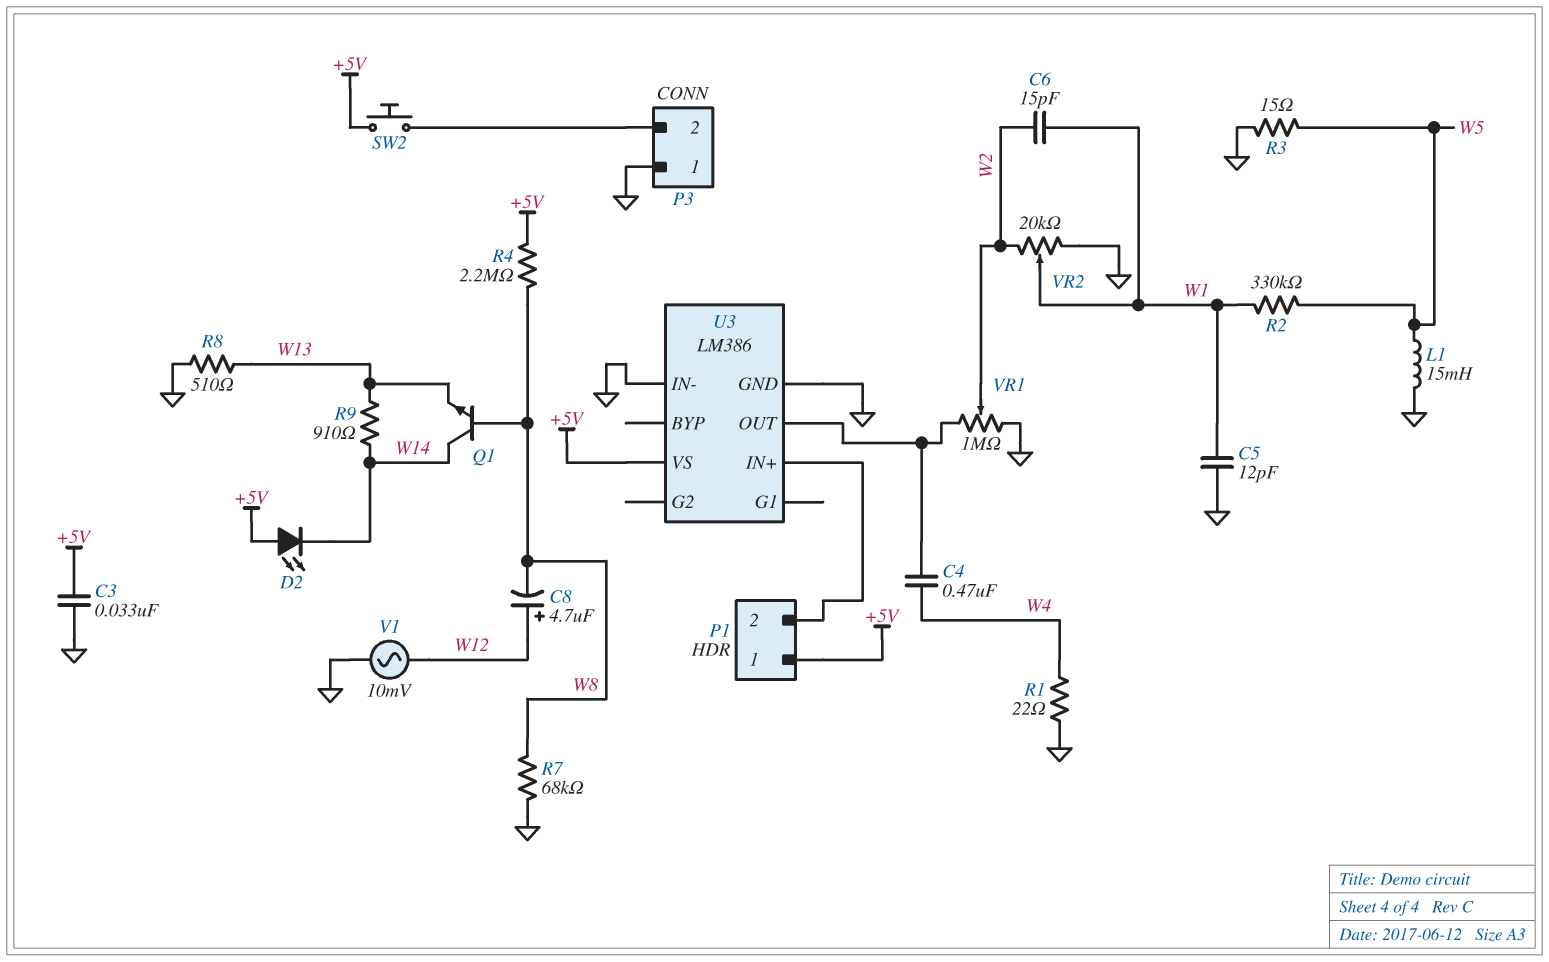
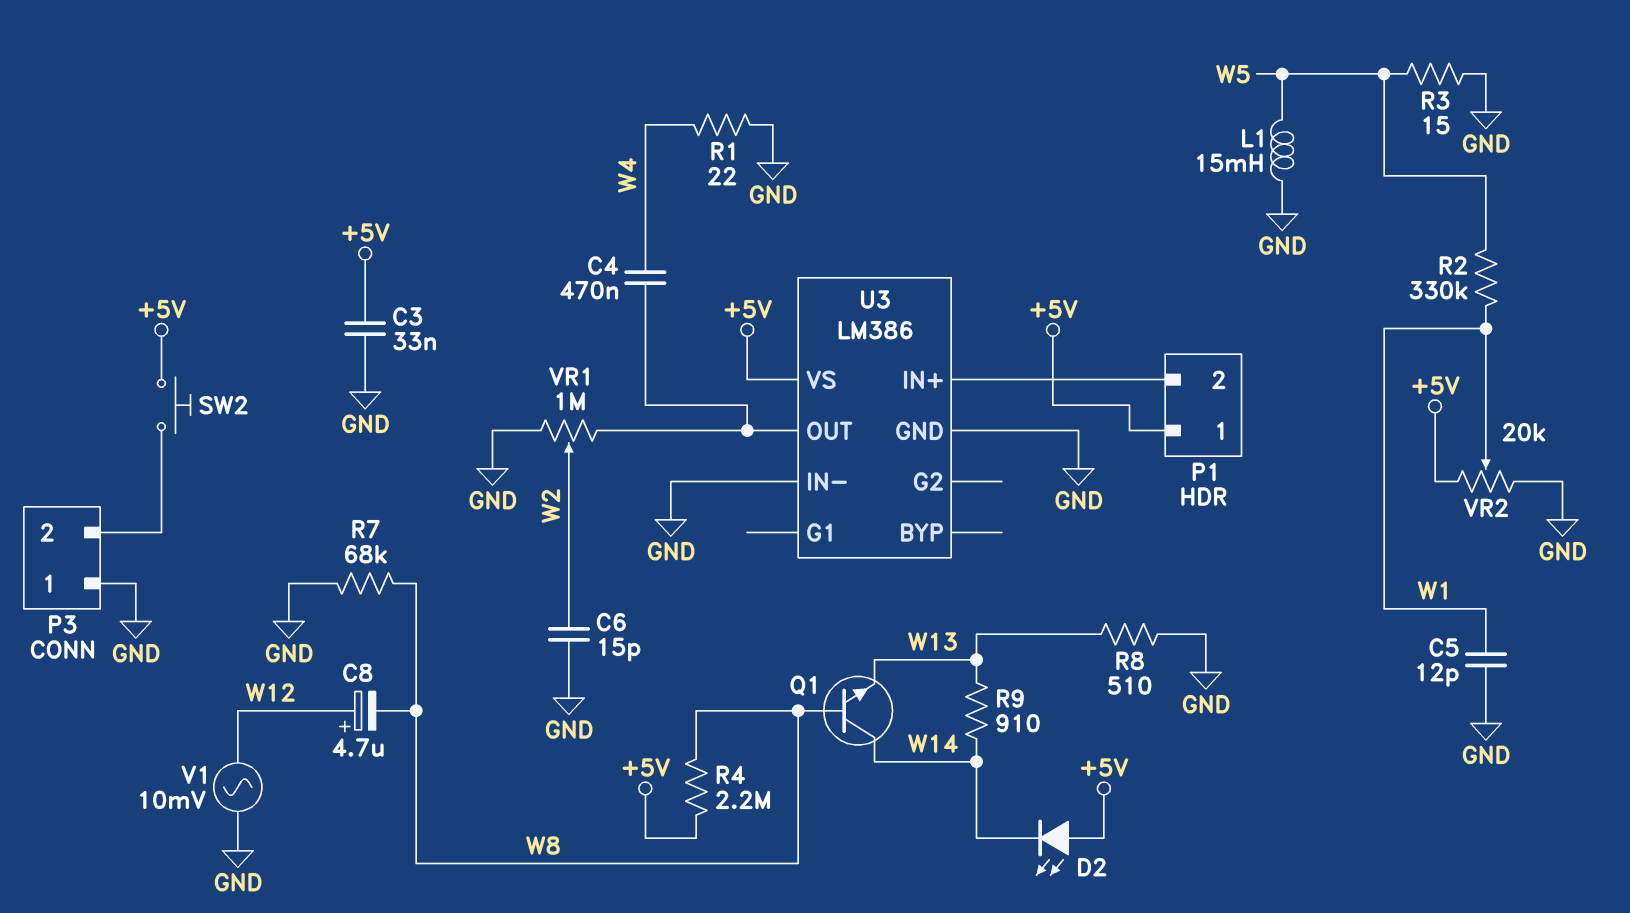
C6: 15pF (W1, W2) -> 15pF (GND, W2)
VR2: 20k (GND, W2, wiper W1) -> 20k (+5V, GND, wiper W1)

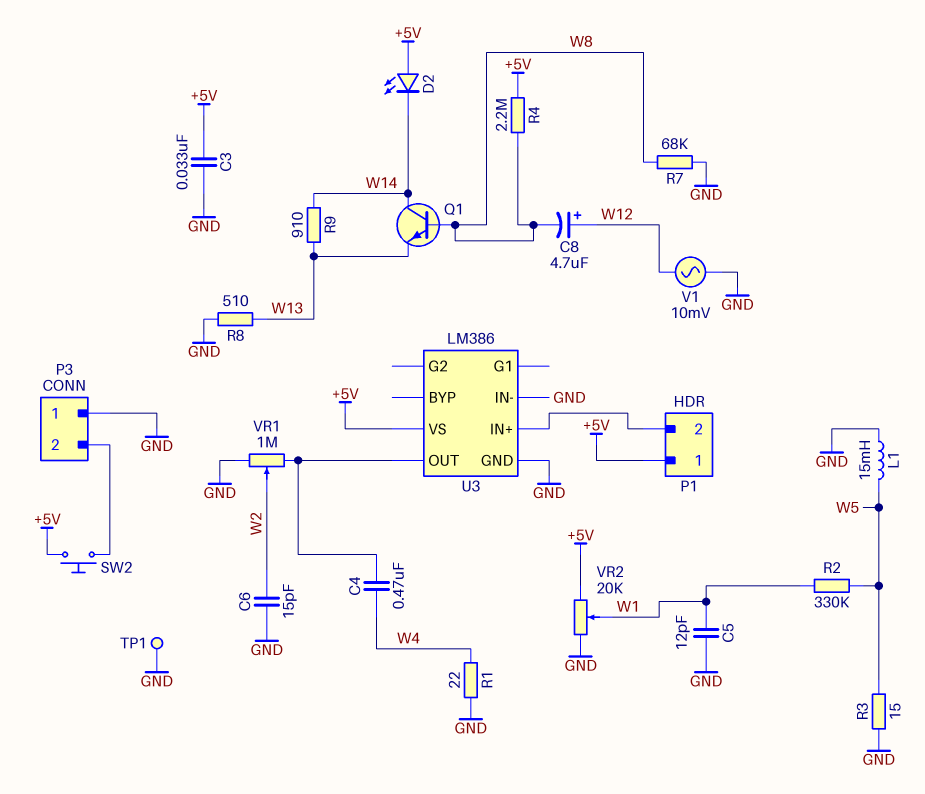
TP1: none -> test point (GND)

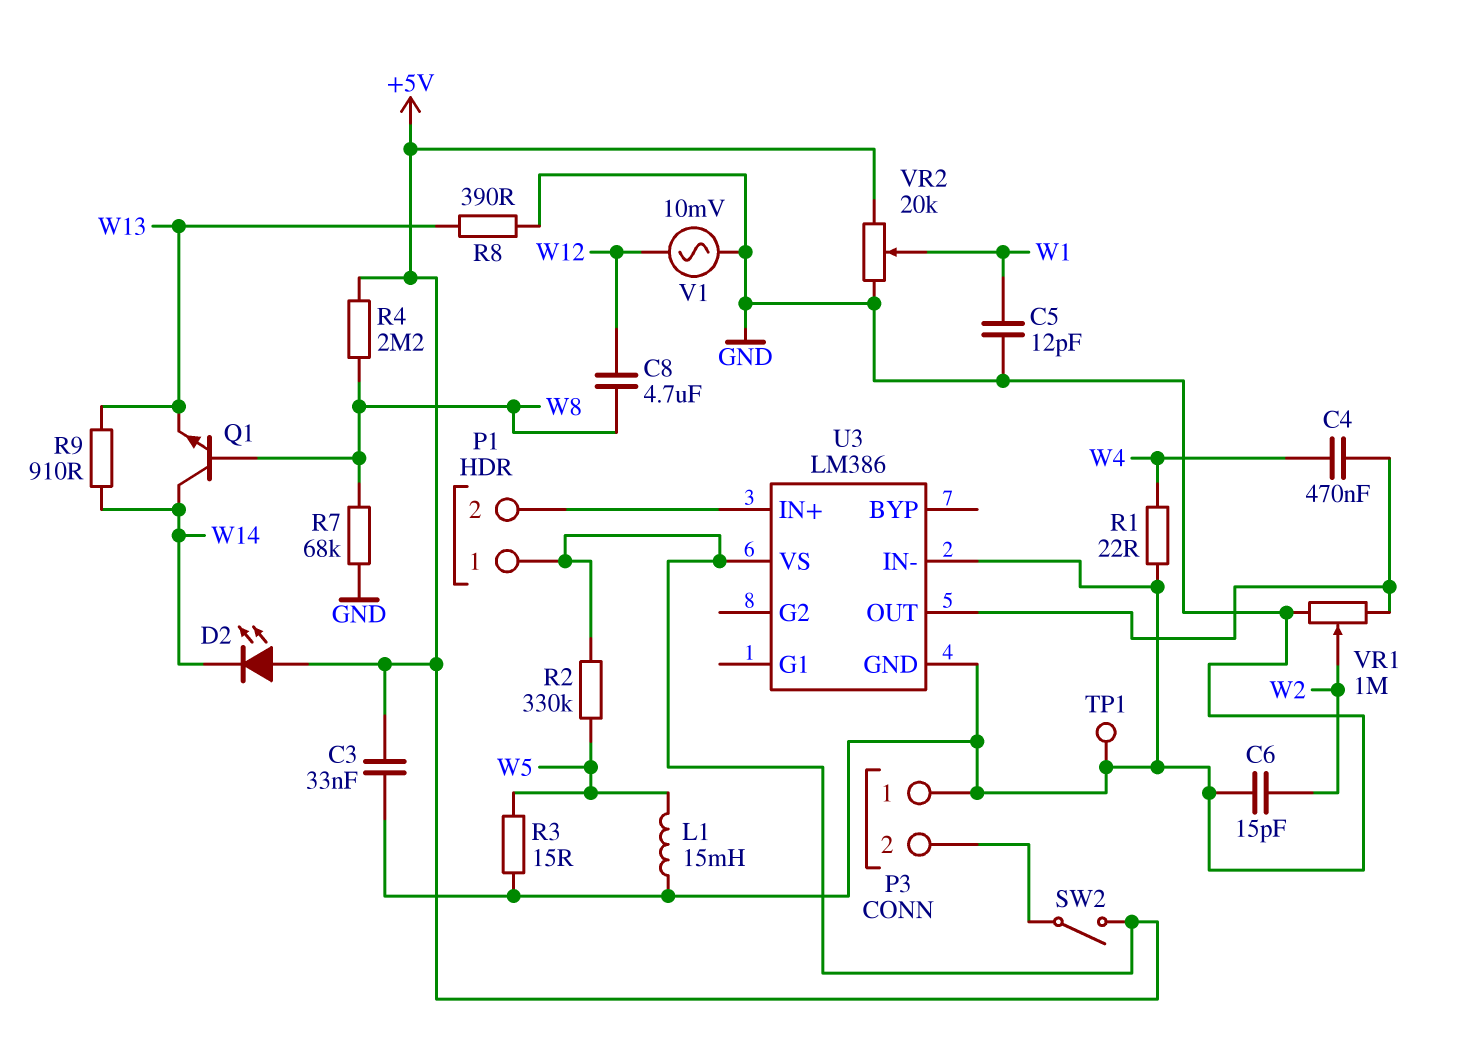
C8: 4.7uF (plus W12, minus W8) -> 4.7uF (W8, W12)
R2: 330k (W1, W5) -> 330k (+5V, W5)
R8: 510 (GND, W13) -> 390 (GND, W13)
SW2: button (+5V, P3/2) -> switch (+5V, P3/2)

